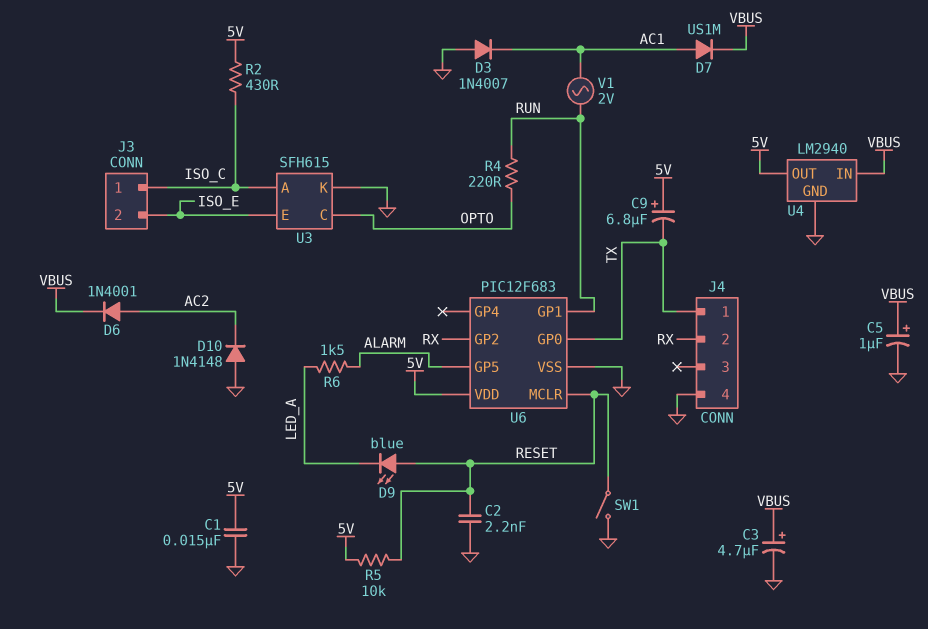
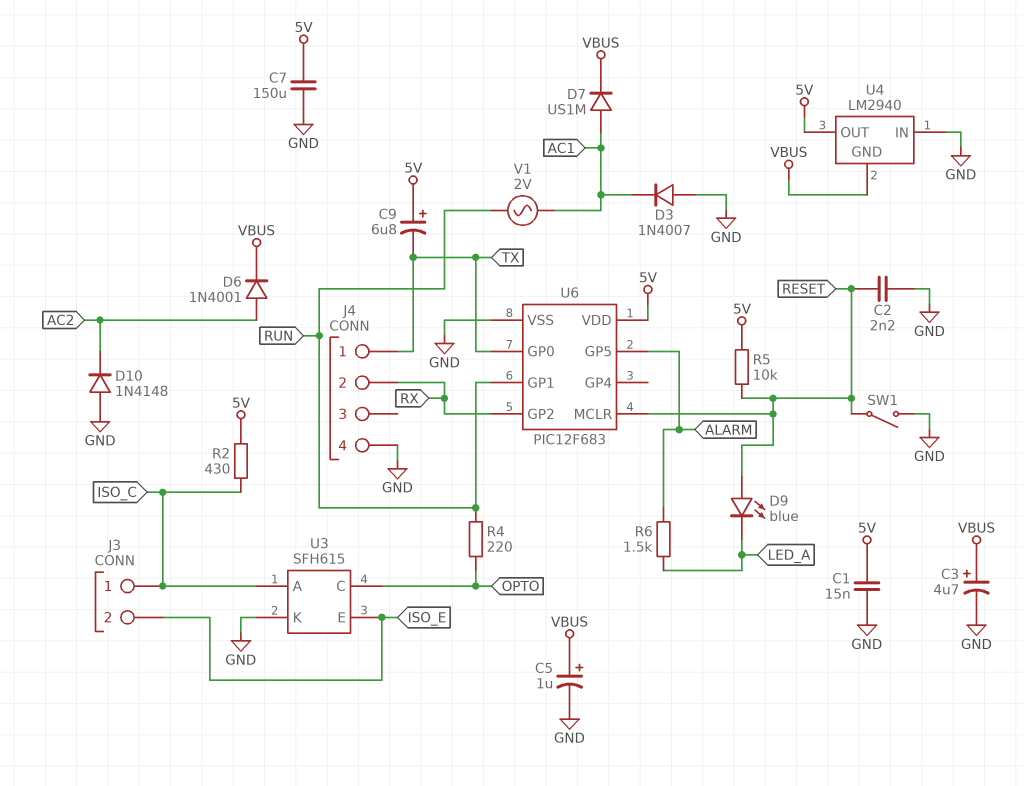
C7: none -> 150uF (5V, GND)
U4 pin GND: GND -> VBUS
U4 pin IN: VBUS -> GND

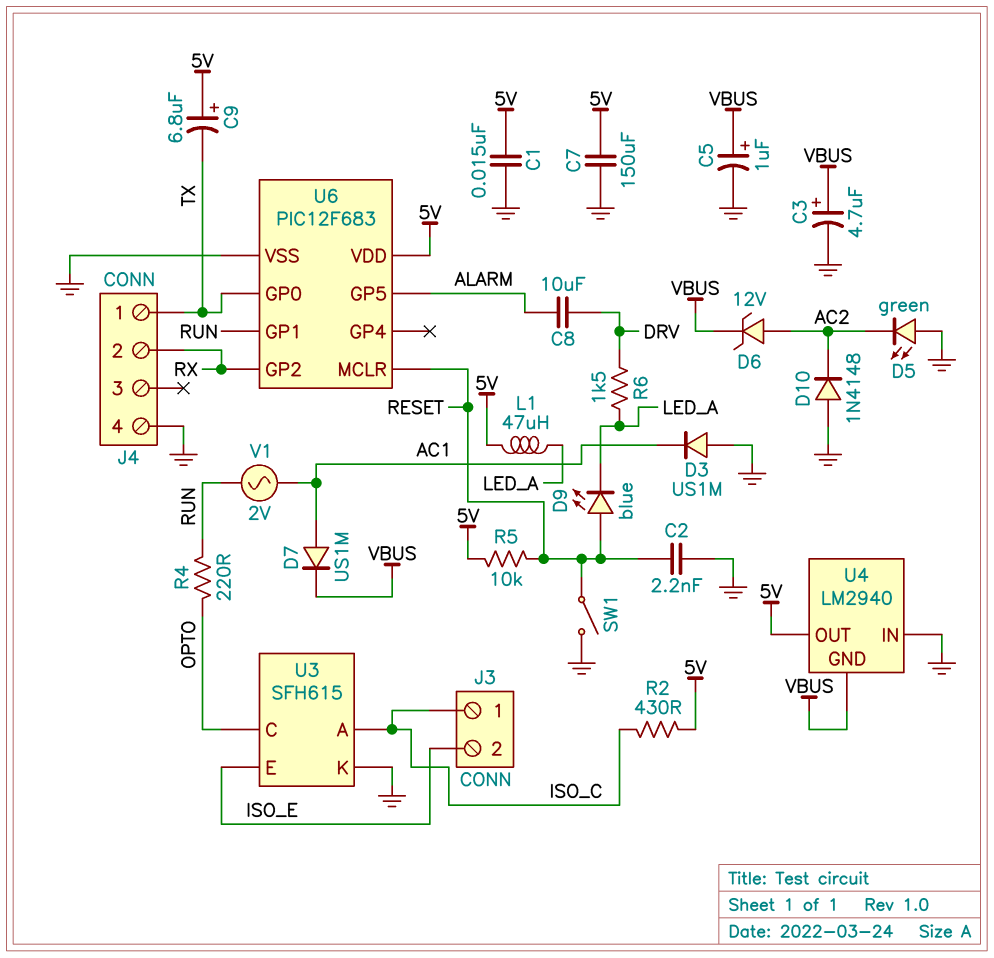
C8: none -> 10uF (ALARM, DRV)
D3: diode 1N4007 (A GND, K AC1) -> diode US1M (A GND, K AC1)
D5: none -> LED green (A GND, K AC2)
D6: diode 1N4001 (A AC2, K VBUS) -> zener 12V (A AC2, K VBUS)
L1: none -> 47uH (5V, LED_A)
R6: 1.5k (ALARM, LED_A) -> 1.5k (DRV, LED_A)

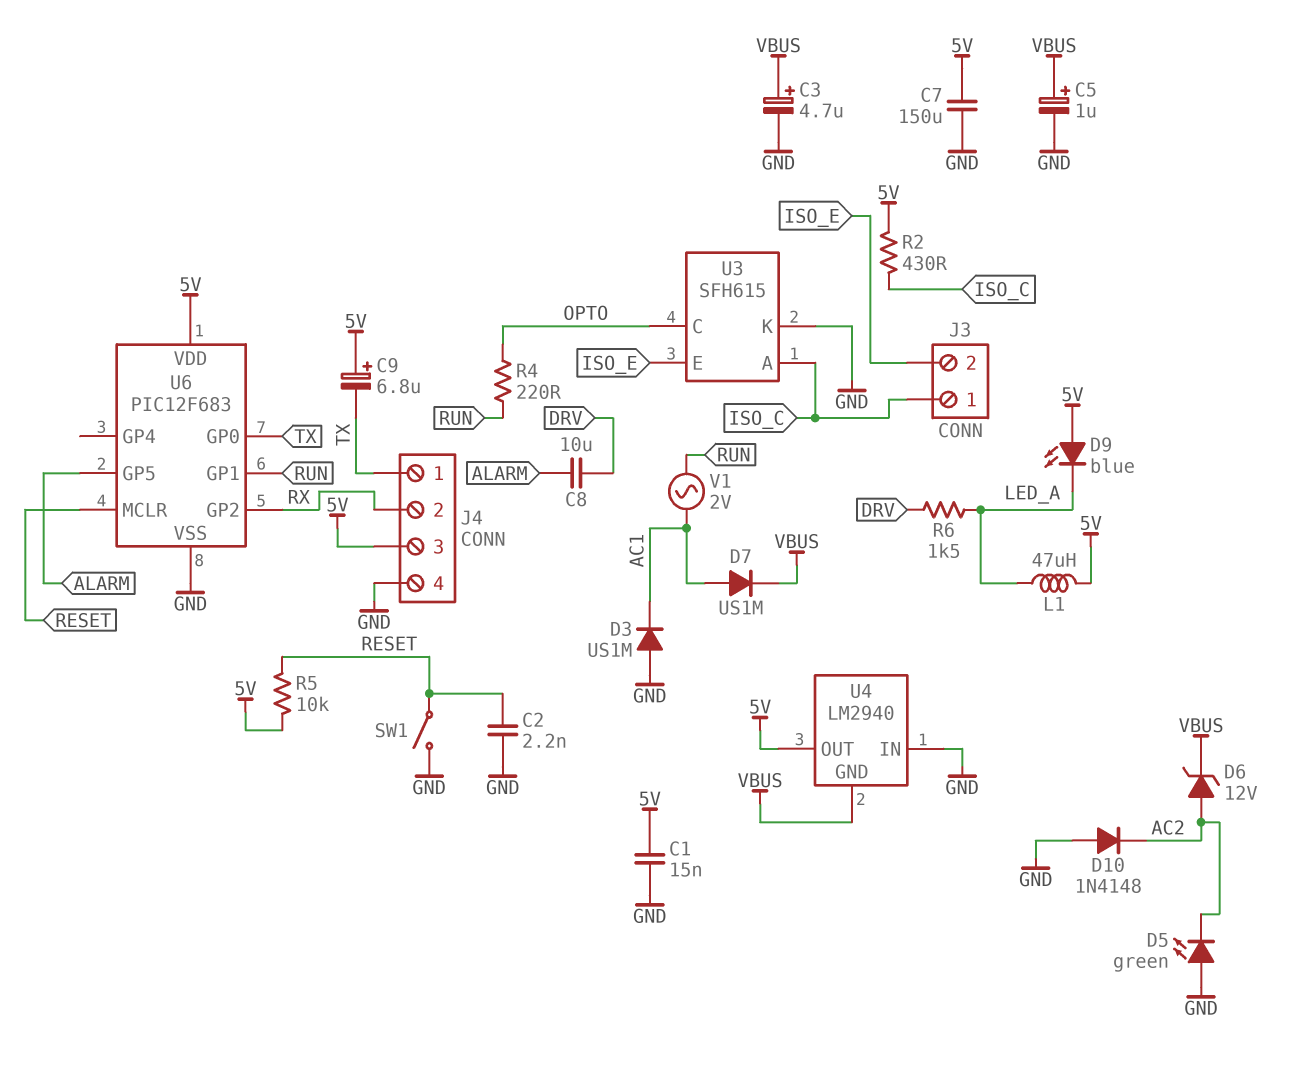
D9: LED blue (A RESET, K LED_A) -> LED blue (A 5V, K LED_A)
J4 pin 3: none -> 5V

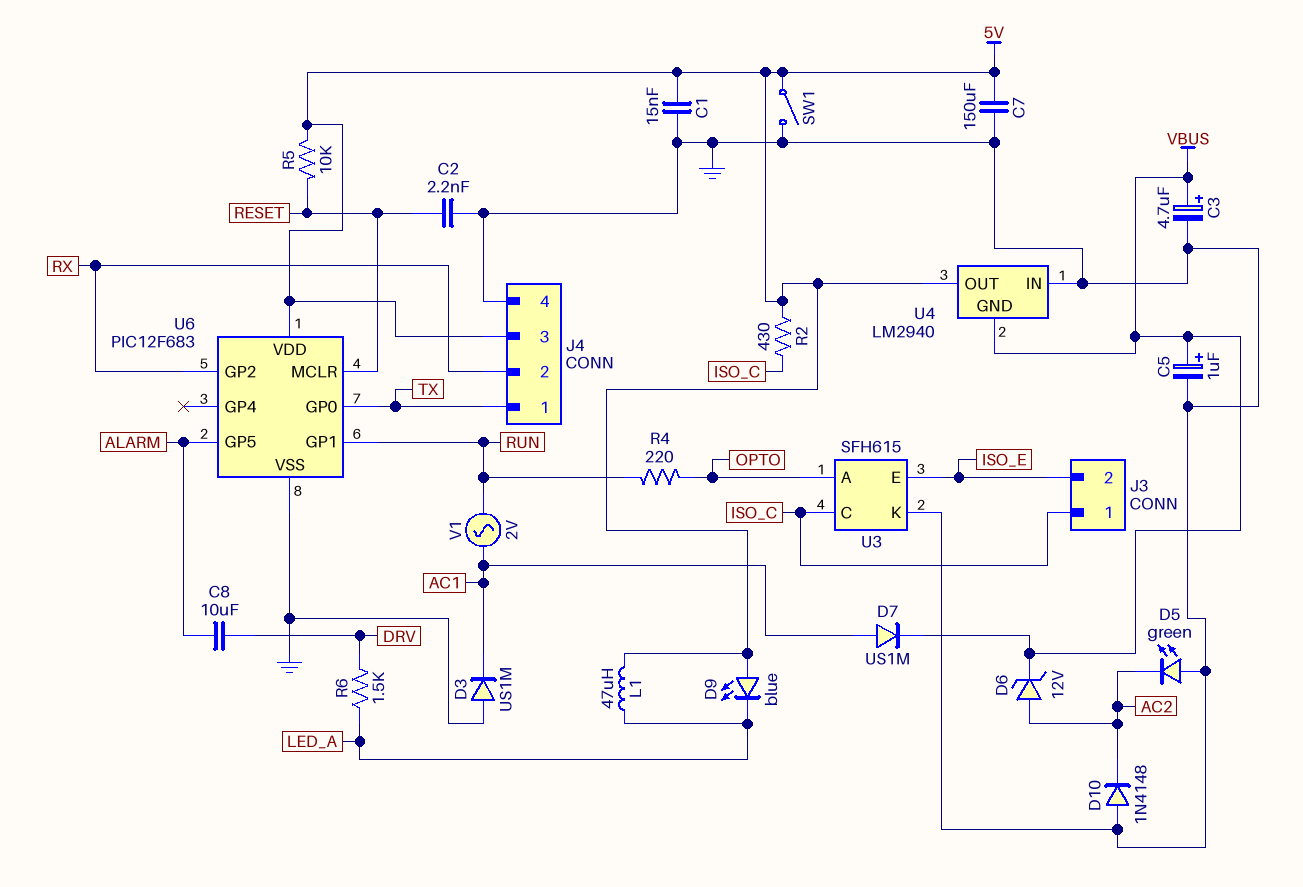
C9: 6.8uF (plus 5V, minus TX) -> none
SW1: switch (GND, RESET) -> switch (5V, GND)
U3 pin A: ISO_C -> OPTO
U3 pin C: OPTO -> ISO_C

